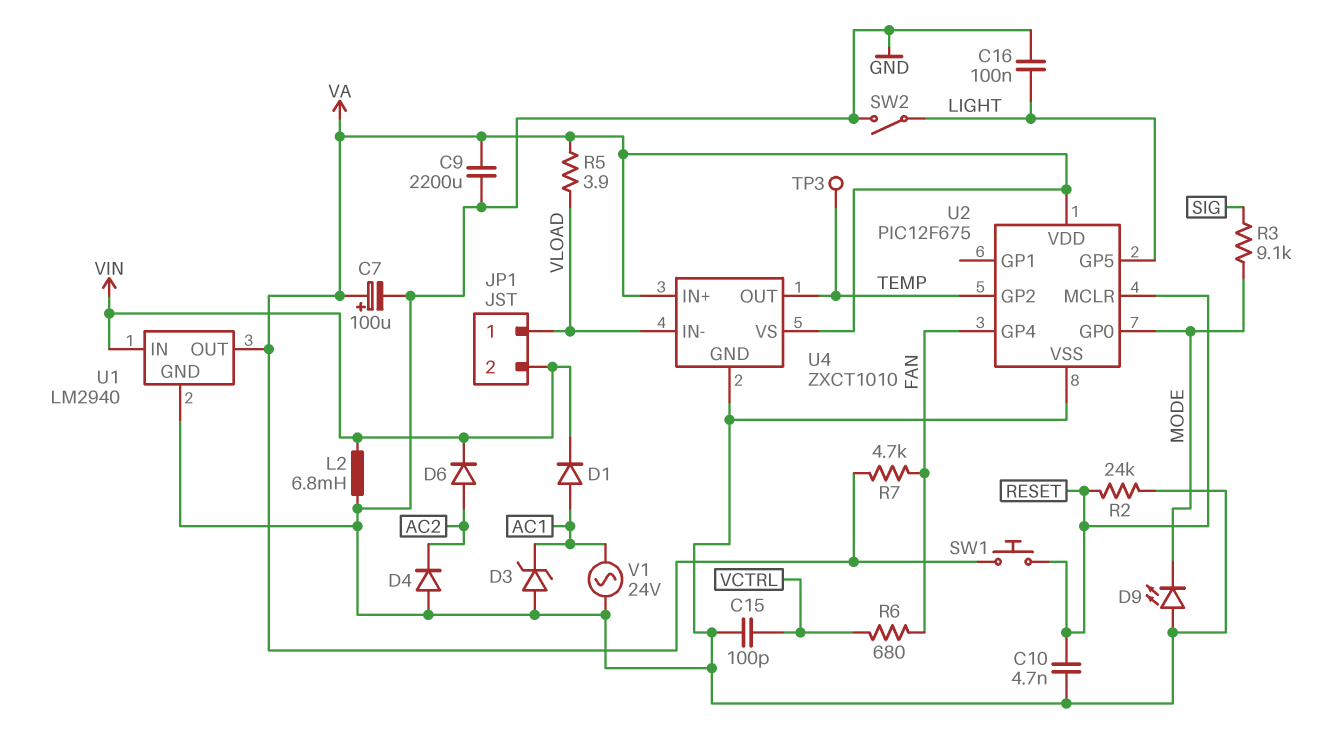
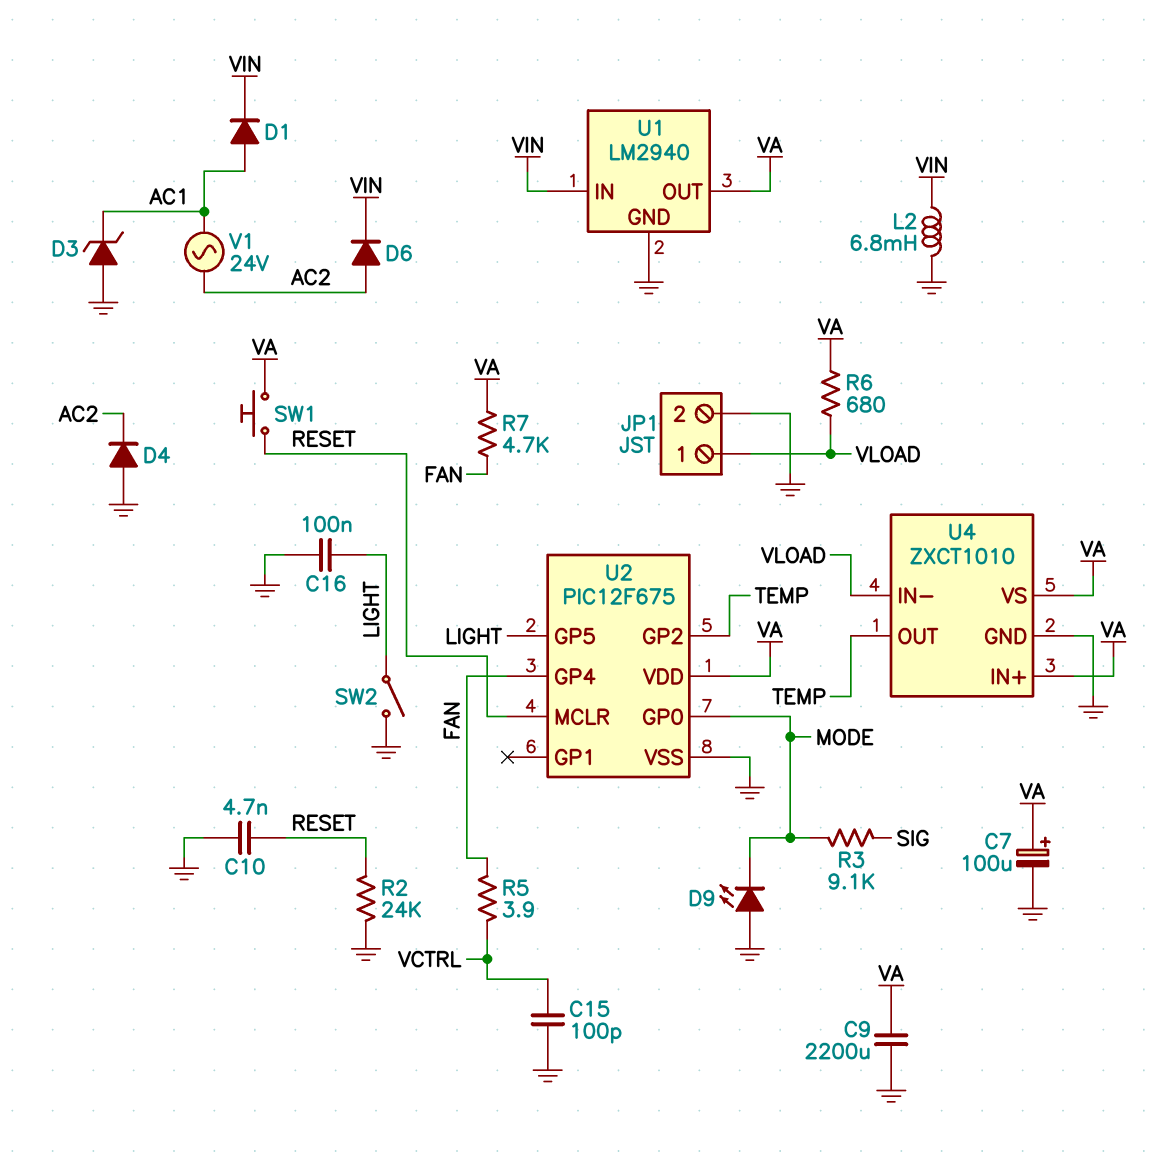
JP1 pin 2: VIN -> GND
R5: 3.9 (VA, VLOAD) -> 3.9 (FAN, VCTRL)
R6: 680 (FAN, VCTRL) -> 680 (VA, VLOAD)
TP3: test point (TEMP) -> none
V1: AC 24V (AC1, GND) -> AC 24V (AC1, AC2)

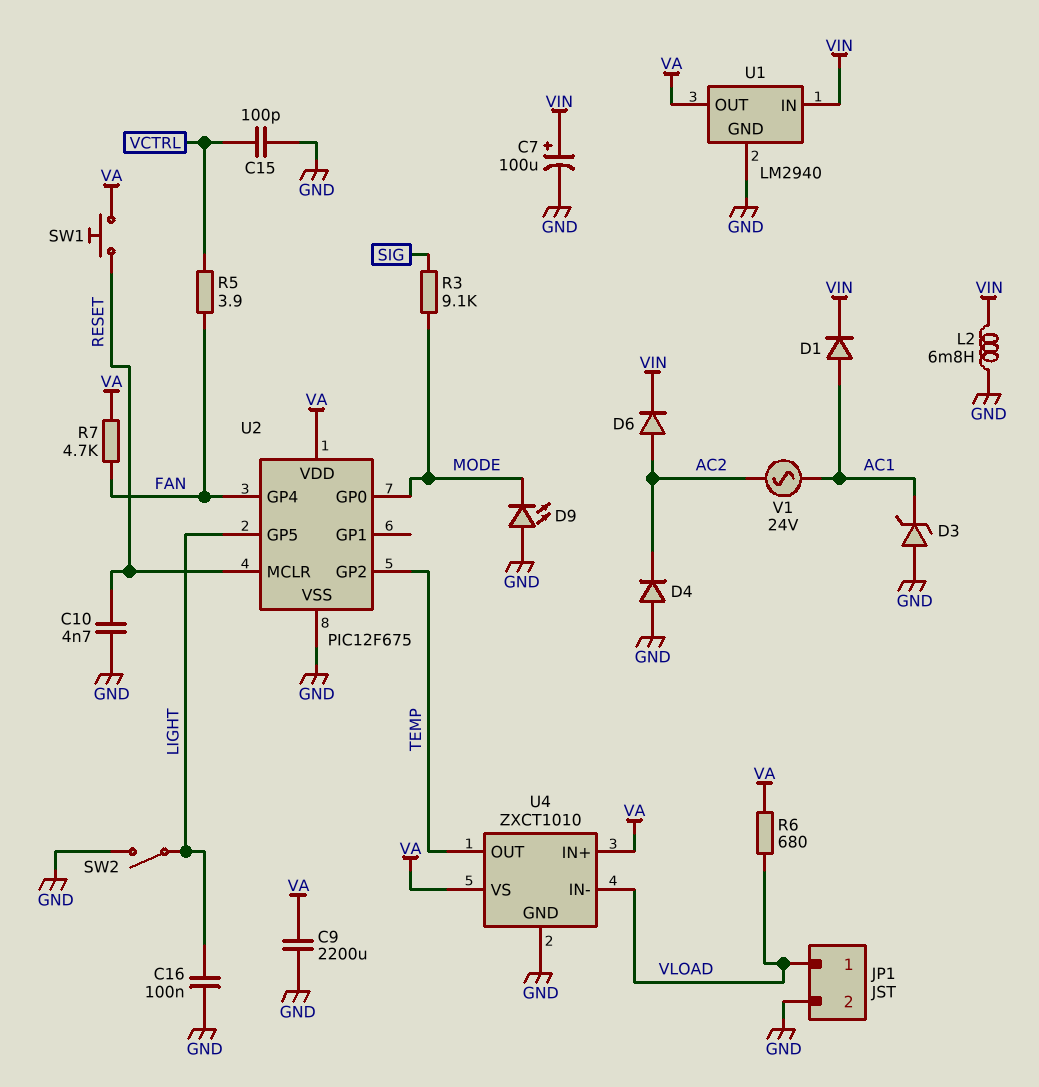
C7: 100uF (plus VA, minus GND) -> 100uF (plus VIN, minus GND)
R2: 24k (GND, RESET) -> none

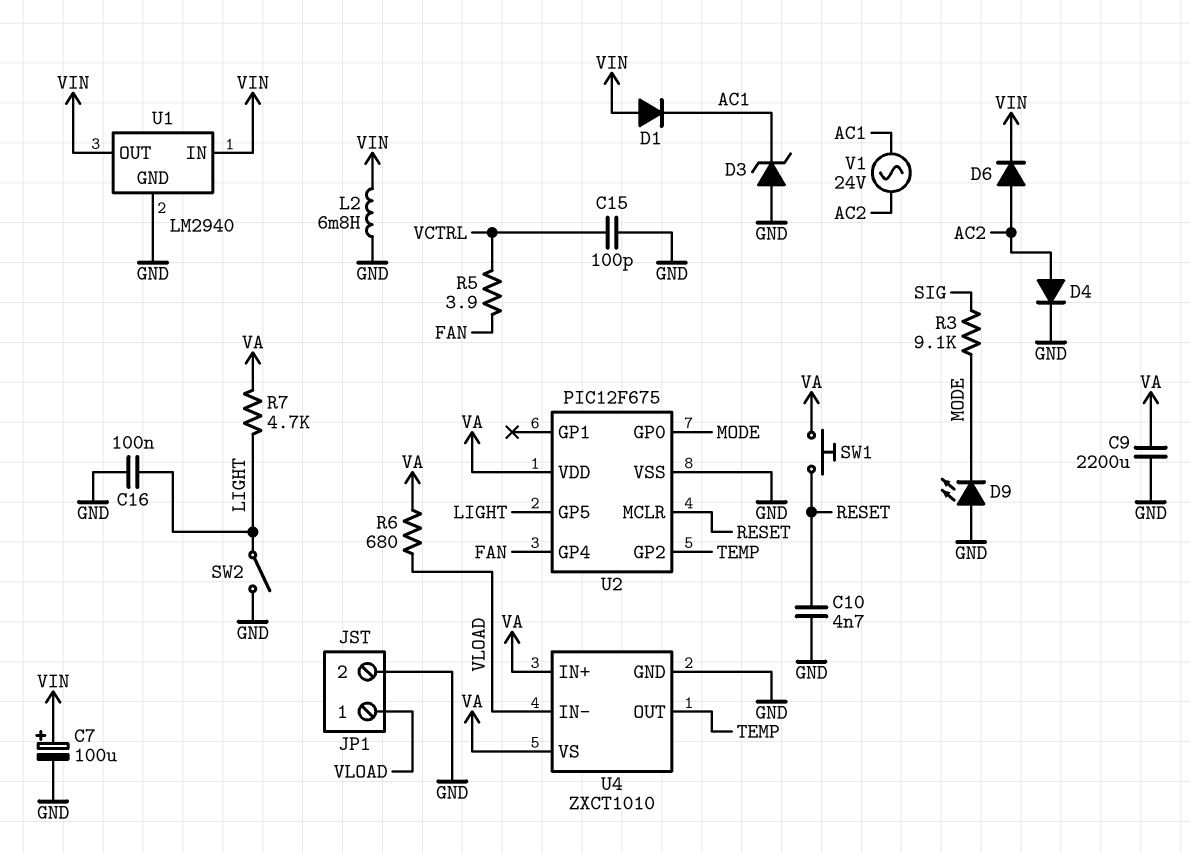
D1: diode (A AC1, K VIN) -> diode (A VIN, K AC1)
D4: diode (A GND, K AC2) -> diode (A AC2, K GND)
R7: 4.7k (FAN, VA) -> 4.7k (LIGHT, VA)
U1 pin OUT: VA -> VIN

